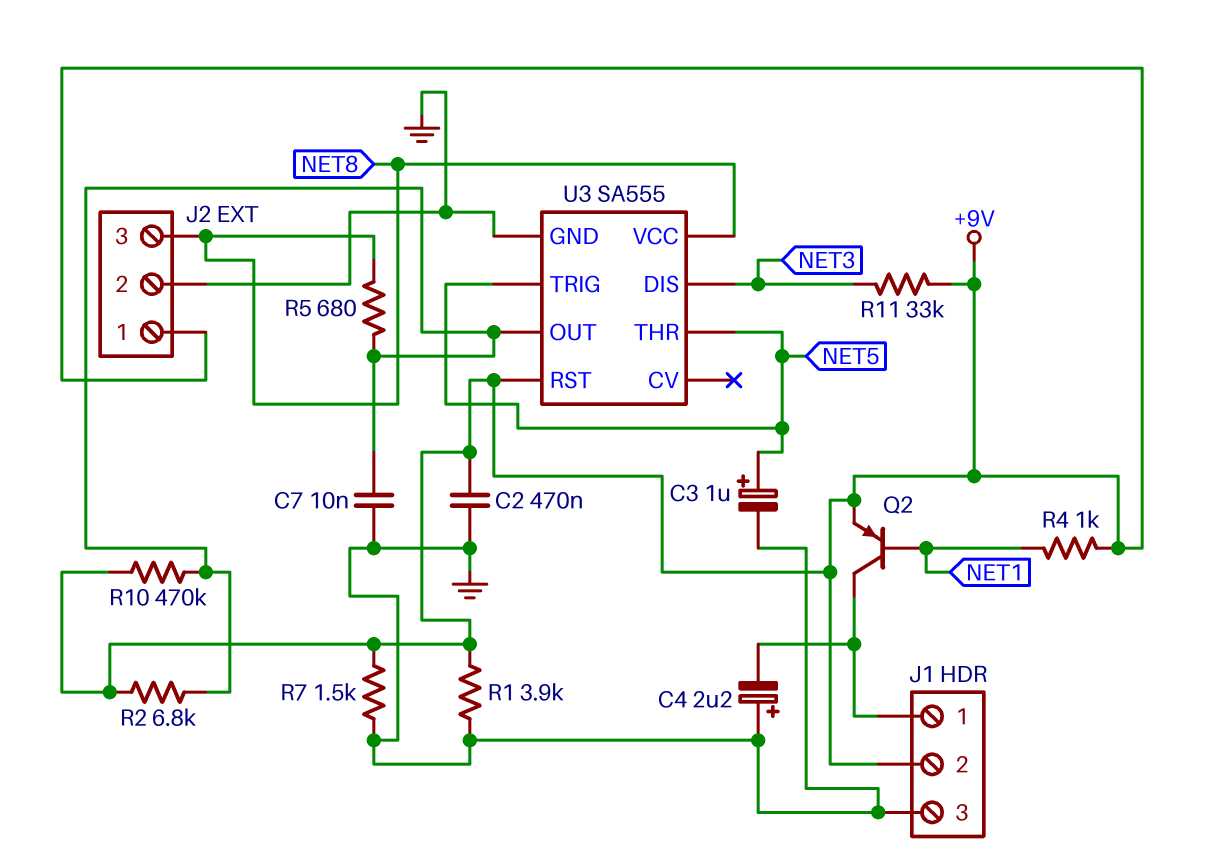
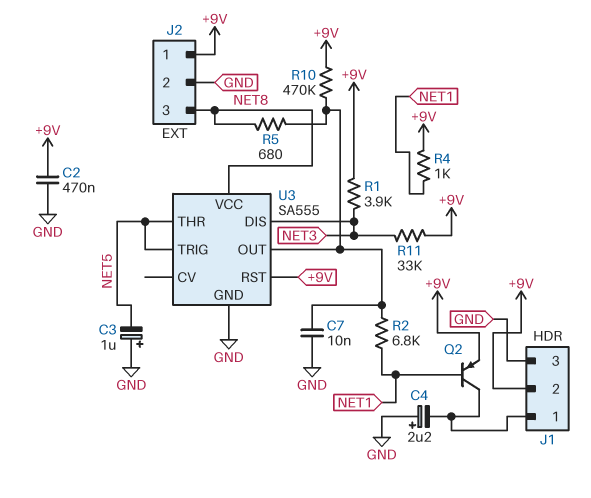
C3: 1uF (plus NET5, minus GND) -> 1uF (plus GND, minus NET5)
R1: 3.9k (+9V, GND) -> 3.9k (+9V, NET3)
R2: 6.8k (+9V, U3/OUT) -> 6.8k (NET1, U3/OUT)
R7: 1.5k (+9V, GND) -> none

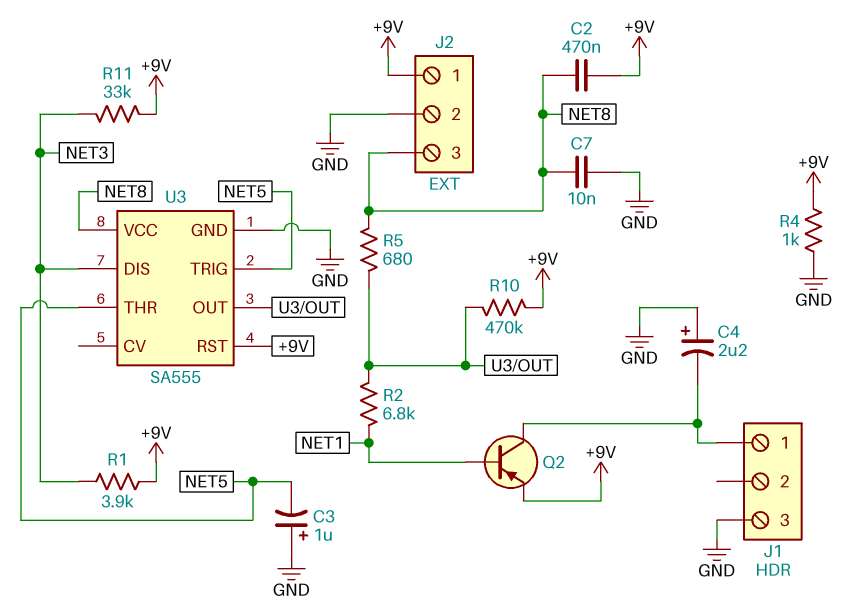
C2: 470nF (+9V, GND) -> 470nF (+9V, NET8)
C7: 10nF (GND, U3/OUT) -> 10nF (GND, NET8)
J1 pin 2: +9V -> none
R4: 1k (+9V, NET1) -> 1k (+9V, GND)

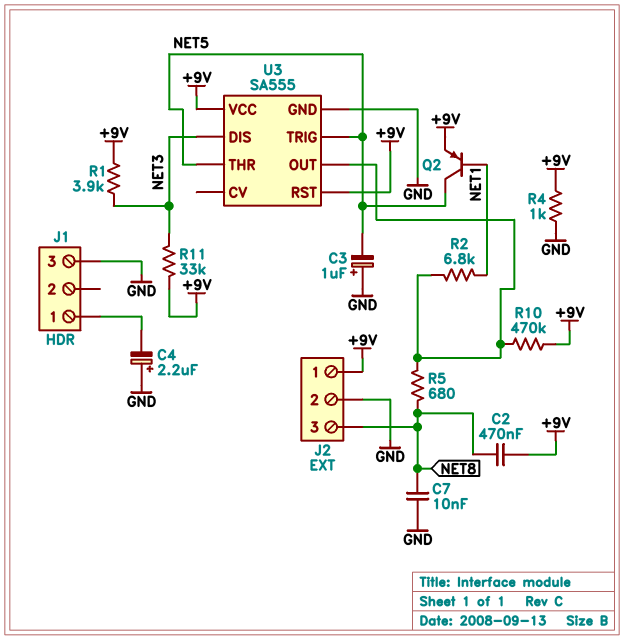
Q2: PNP (B NET1, C J1/1, E +9V) -> PNP (B NET1, C NET5, E +9V)
U3 pin VCC: NET8 -> +9V

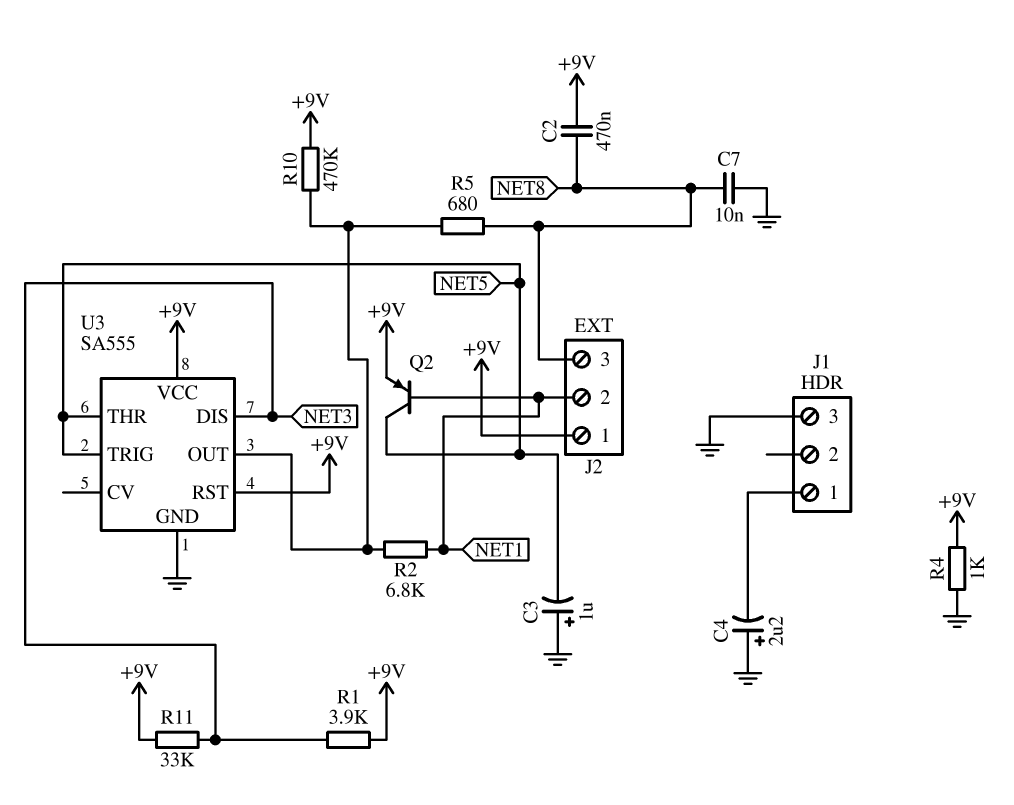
J2 pin 2: GND -> NET1

